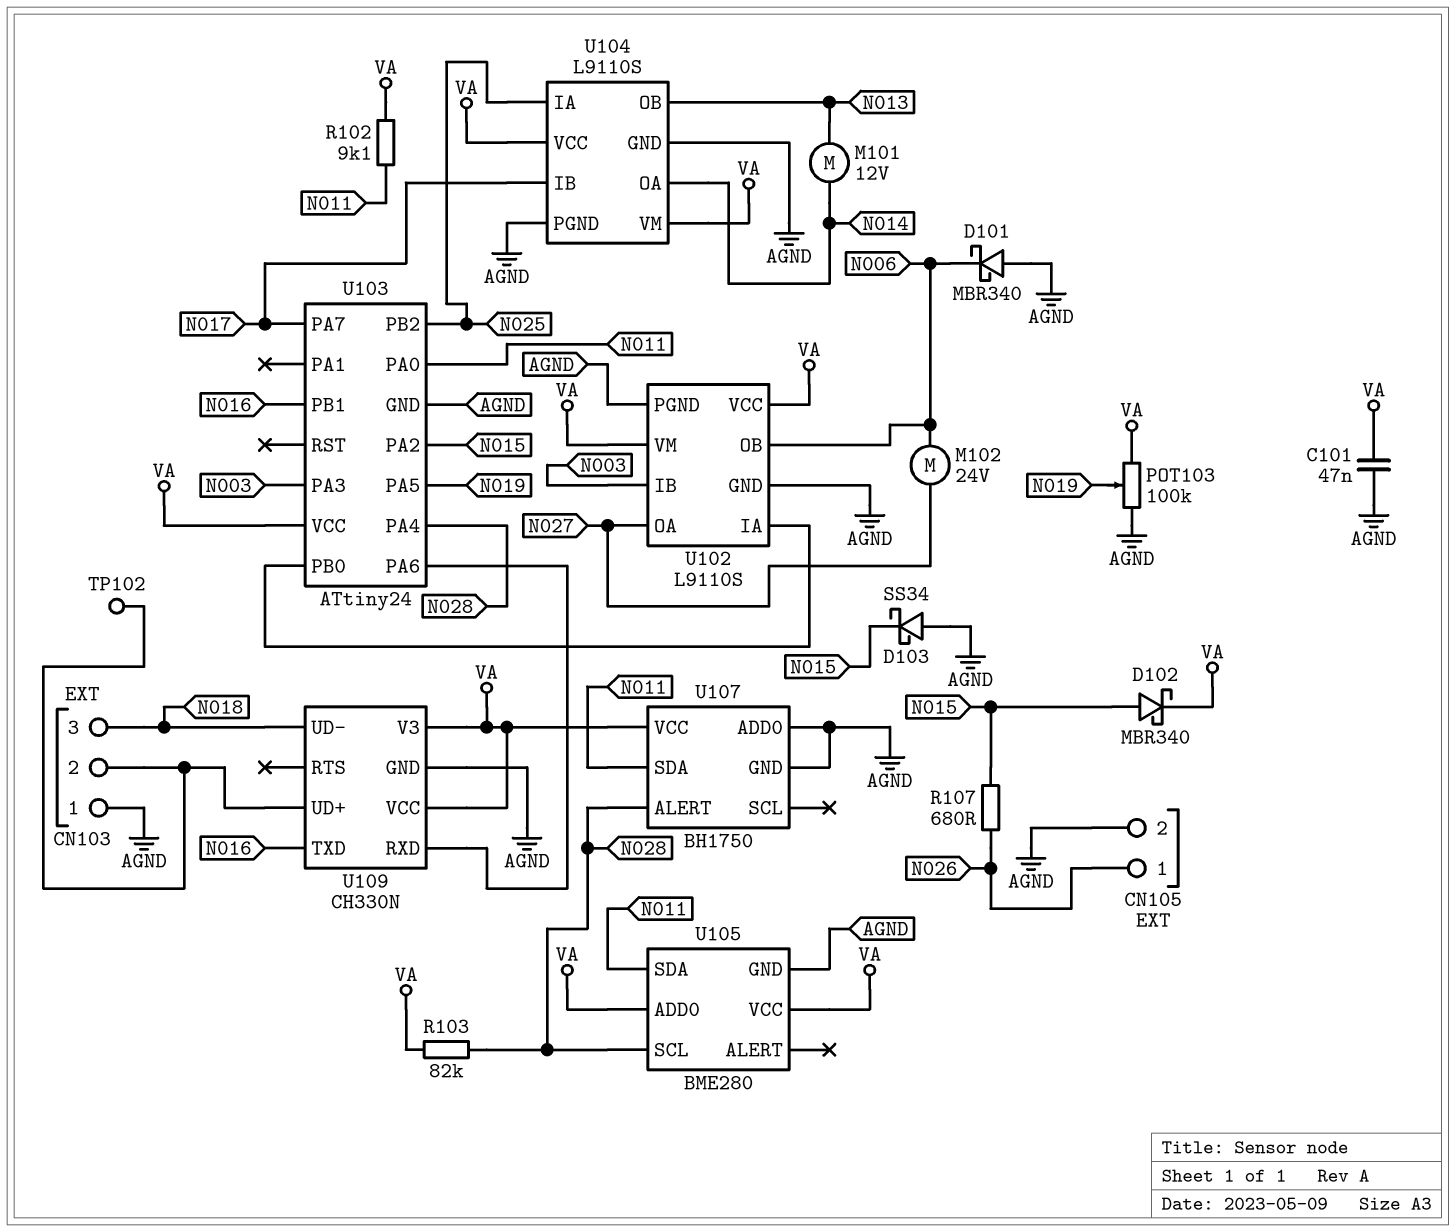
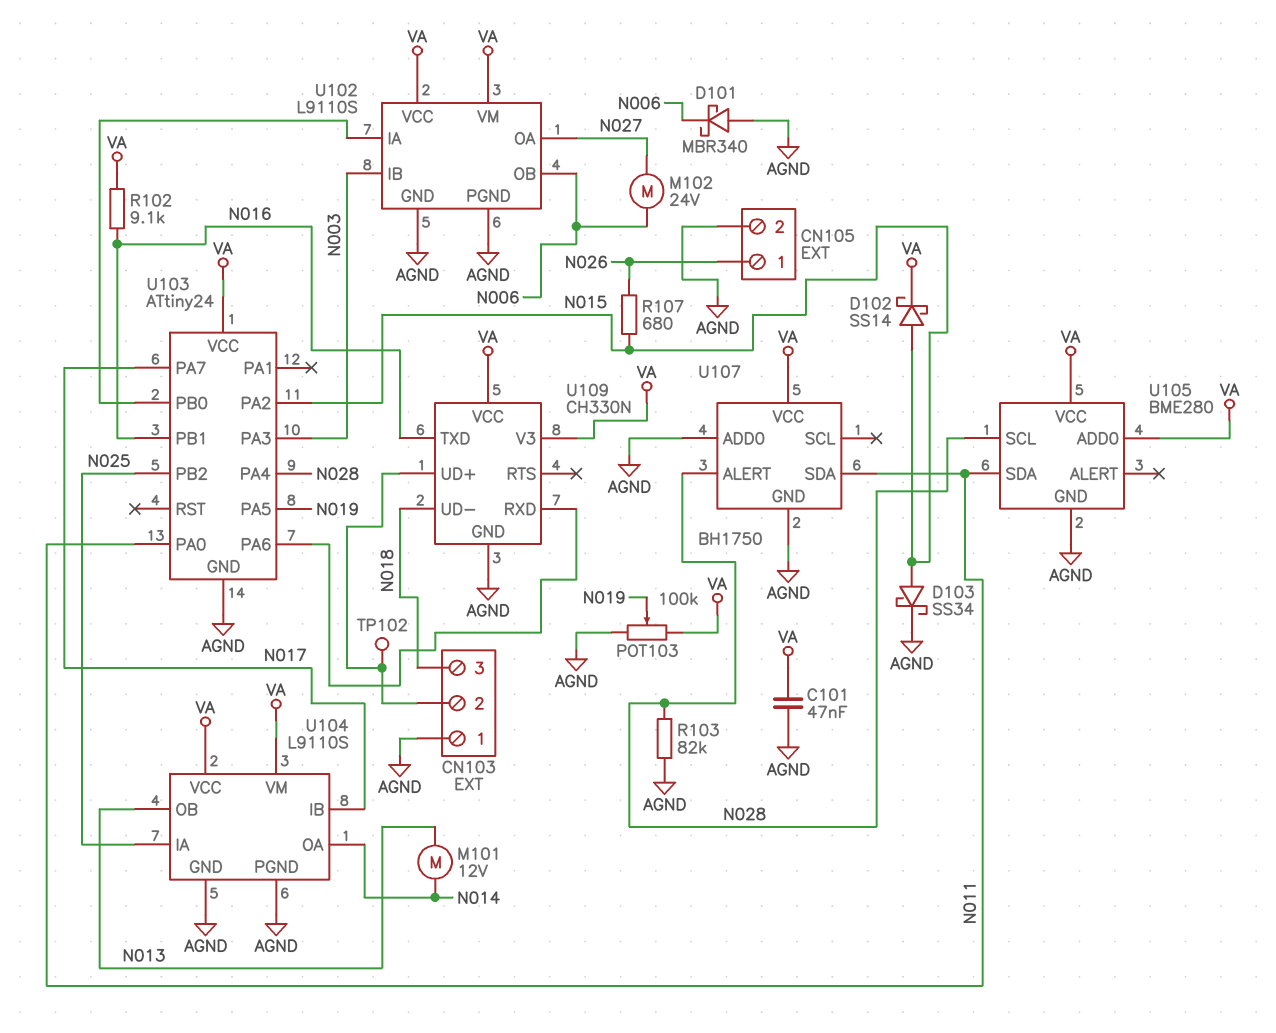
D102: schottky MBR340 (A N015, K VA) -> schottky SS14 (A N015, K VA)
D103: schottky SS34 (A AGND, K N015) -> schottky SS34 (A N015, K AGND)
R102: 9.1k (N011, VA) -> 9.1k (N016, VA)
R103: 82k (N028, VA) -> 82k (AGND, N028)

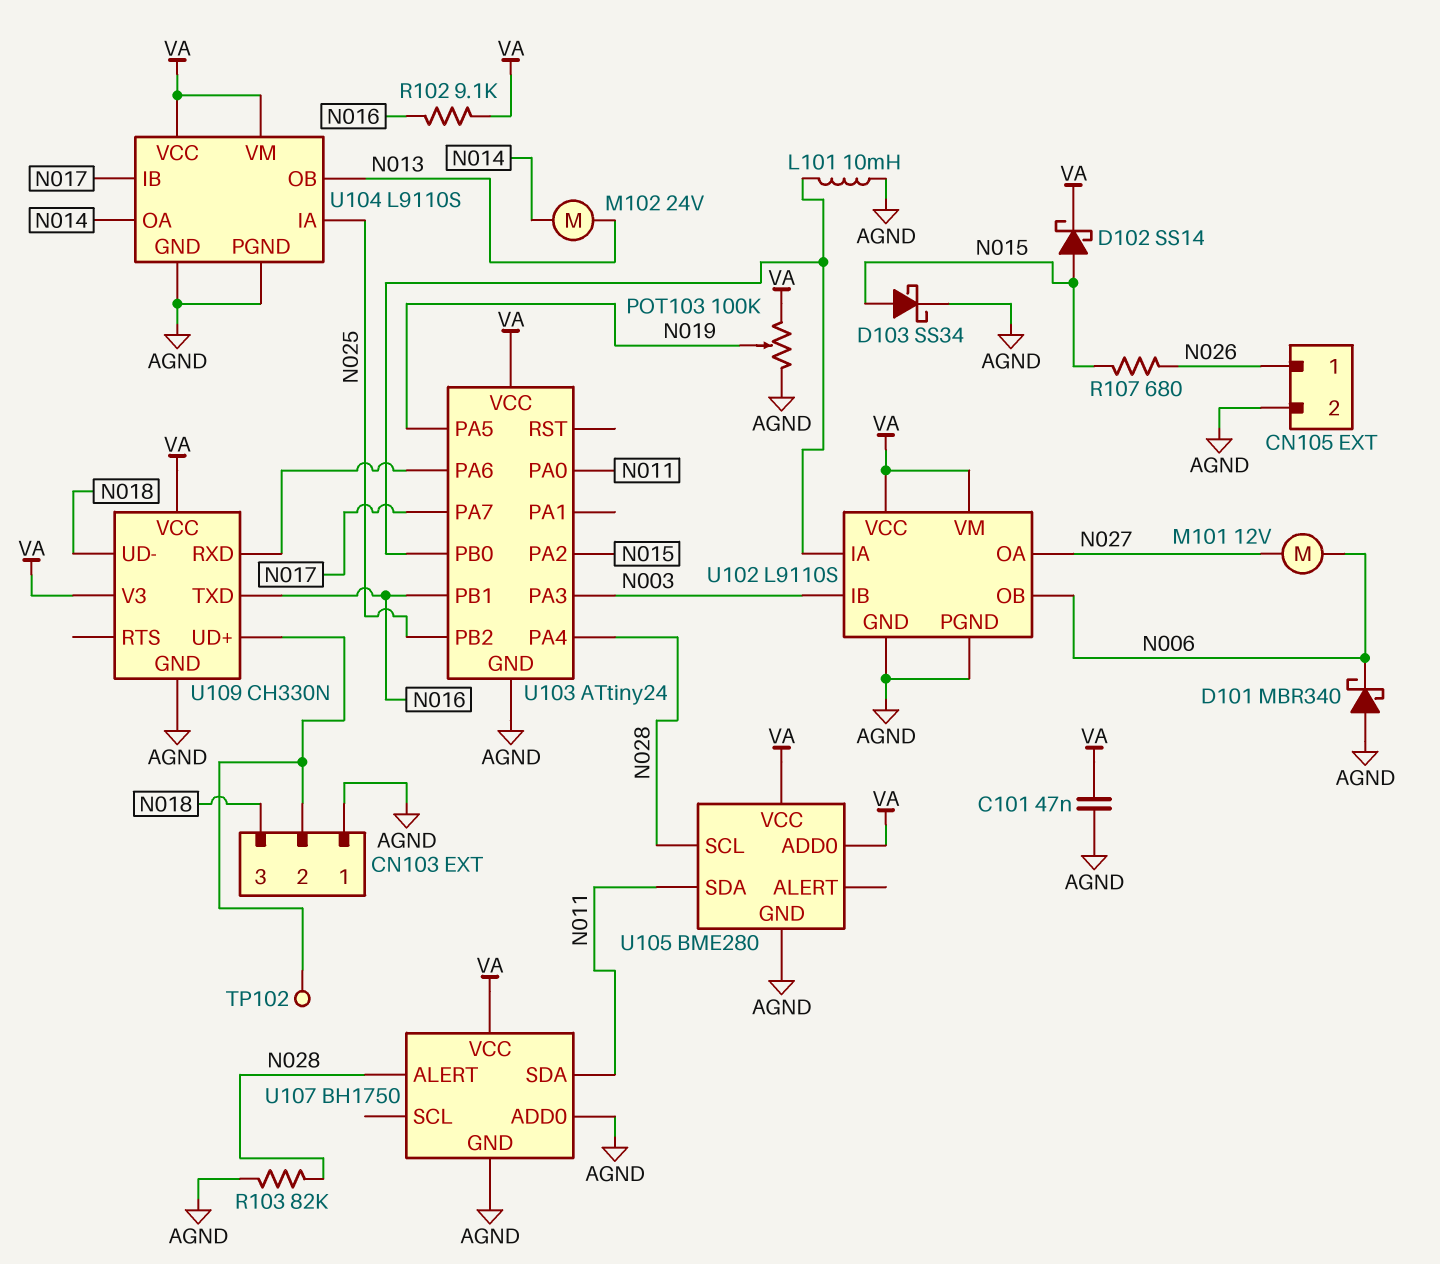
L101: none -> 10mH (AGND, U102/IA)
M101: motor 12V (N013, N014) -> motor 12V (N006, N027)
M102: motor 24V (N006, N027) -> motor 24V (N013, N014)

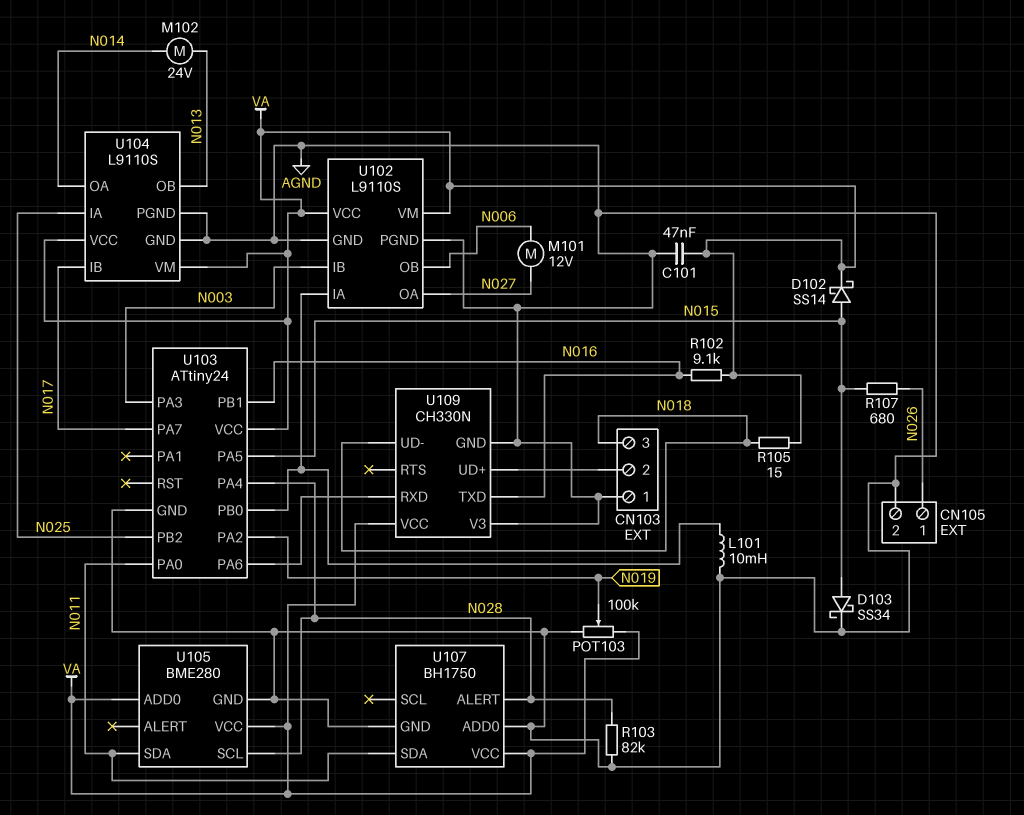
D101: schottky MBR340 (A AGND, K N006) -> none
R105: none -> 15 (N018, VA)
TP102: test point (CN103/2) -> none
U103 pin PA2: N015 -> N019
U103 pin PA5: N019 -> N015
U109 pin V3: VA -> AGND

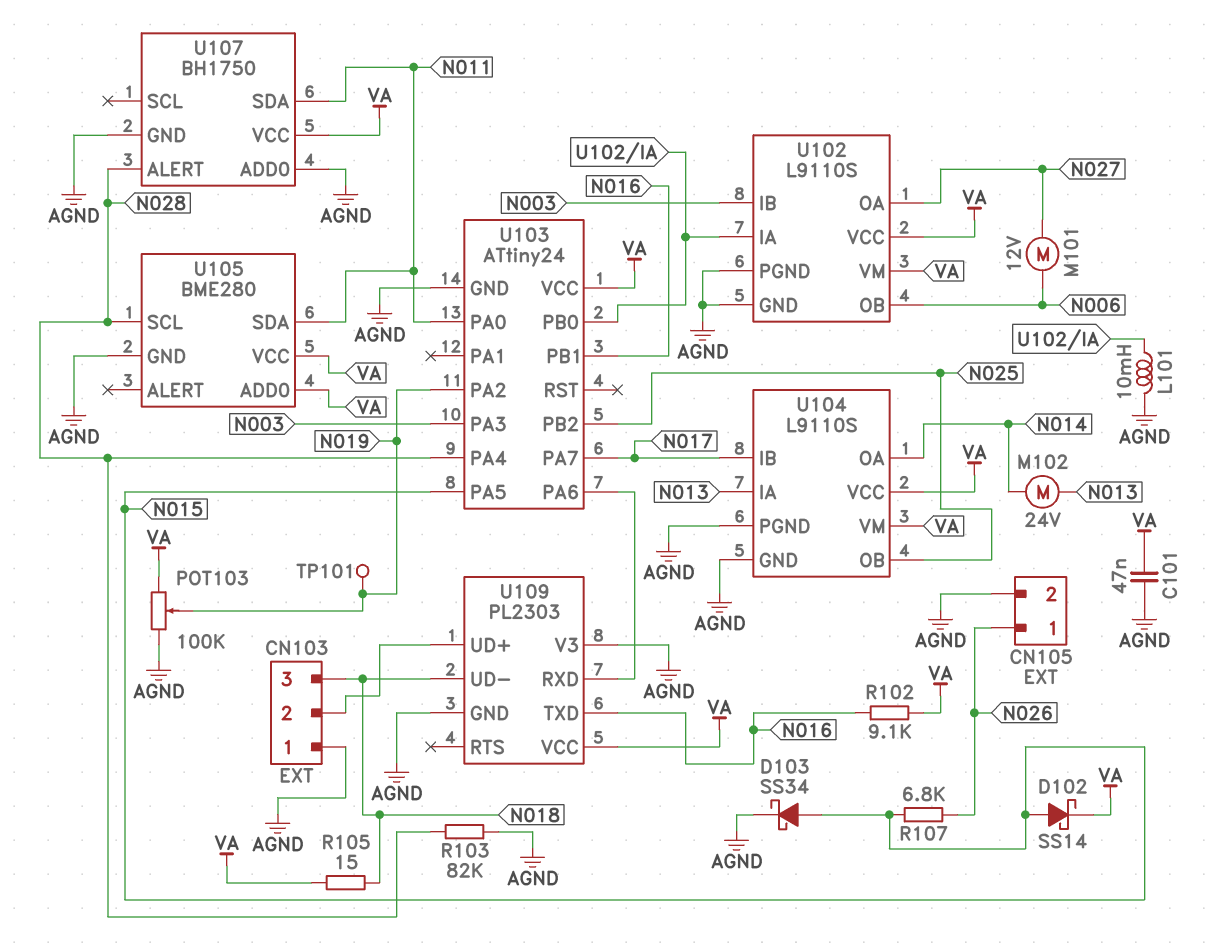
R107: 680 (N015, N026) -> 6.8k (N015, N026)
TP101: none -> test point (N019)
U104 pin IA: N025 -> N013
U104 pin OB: N013 -> N025
U109: CH330N -> PL2303

